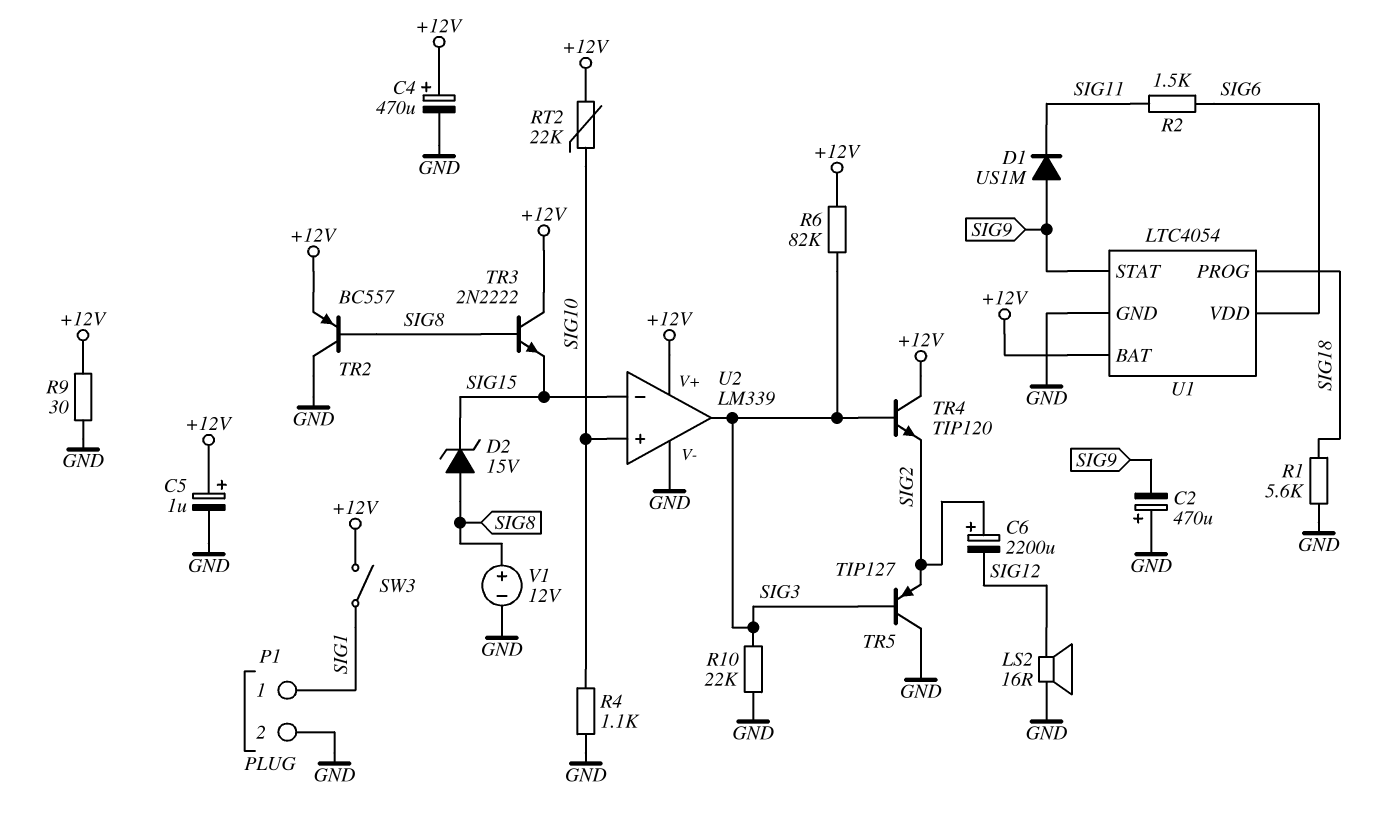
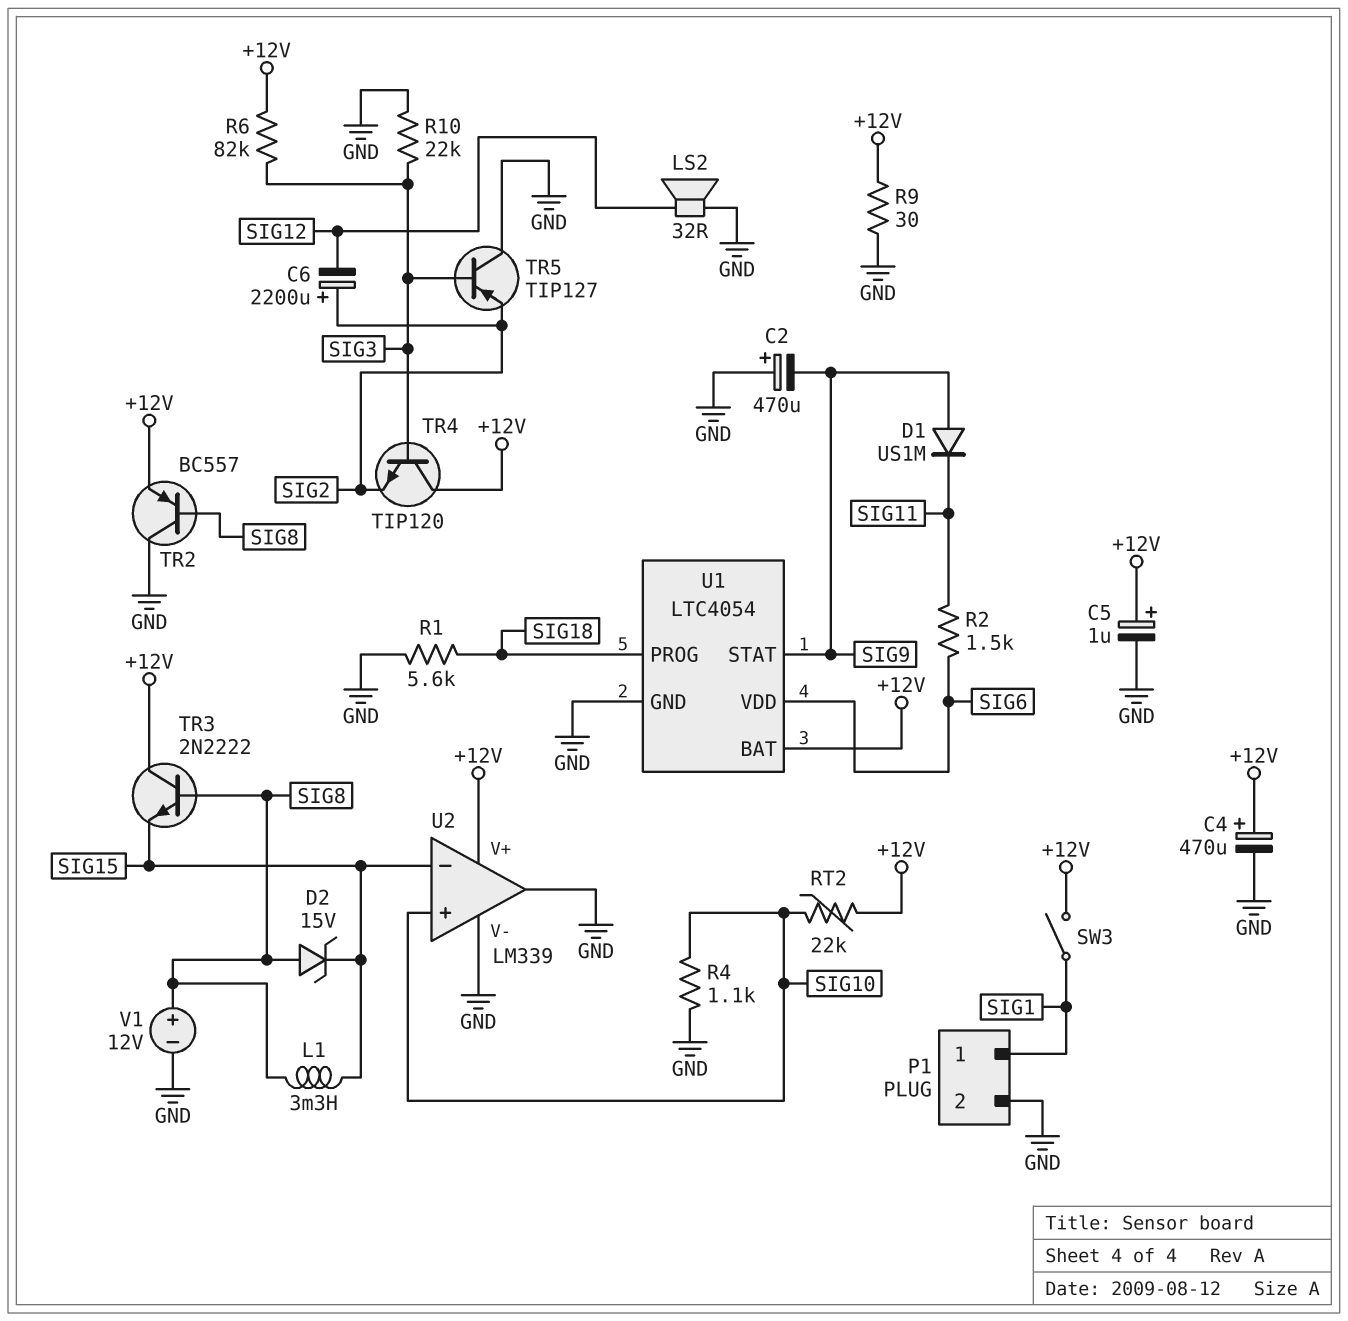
L1: none -> 3.3mH (SIG8, SIG15)
LS2: speaker 16R (GND, SIG12) -> speaker 32R (GND, SIG12)
U2 pin out: SIG3 -> GND

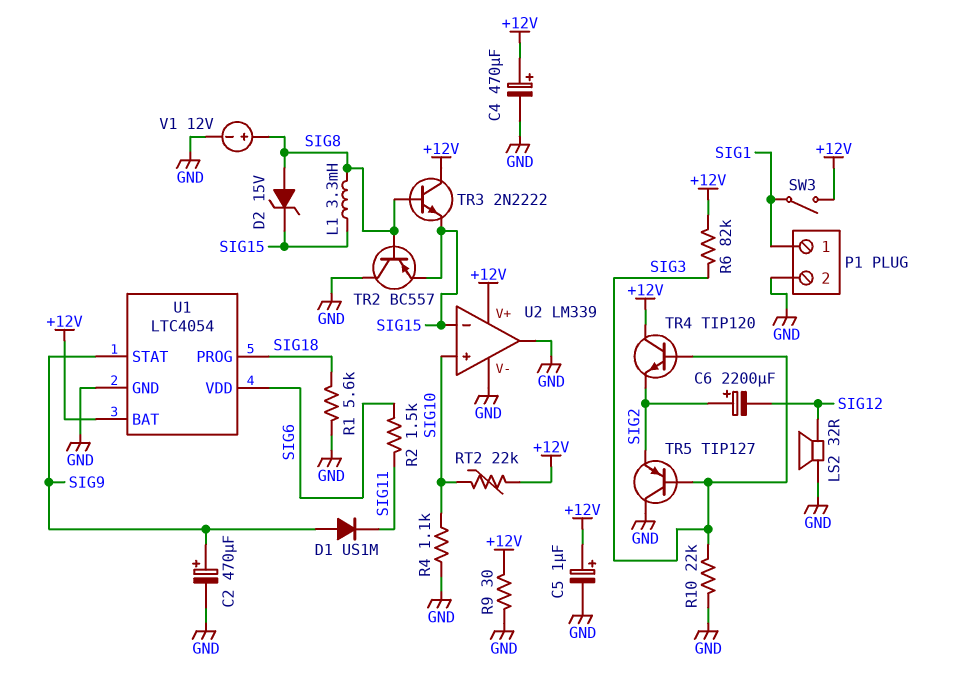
C2: 470uF (plus GND, minus SIG9) -> 470uF (plus SIG9, minus GND)
TR2: PNP BC557 (B SIG8, C GND, E +12V) -> PNP BC557 (B SIG8, C GND, E SIG15)

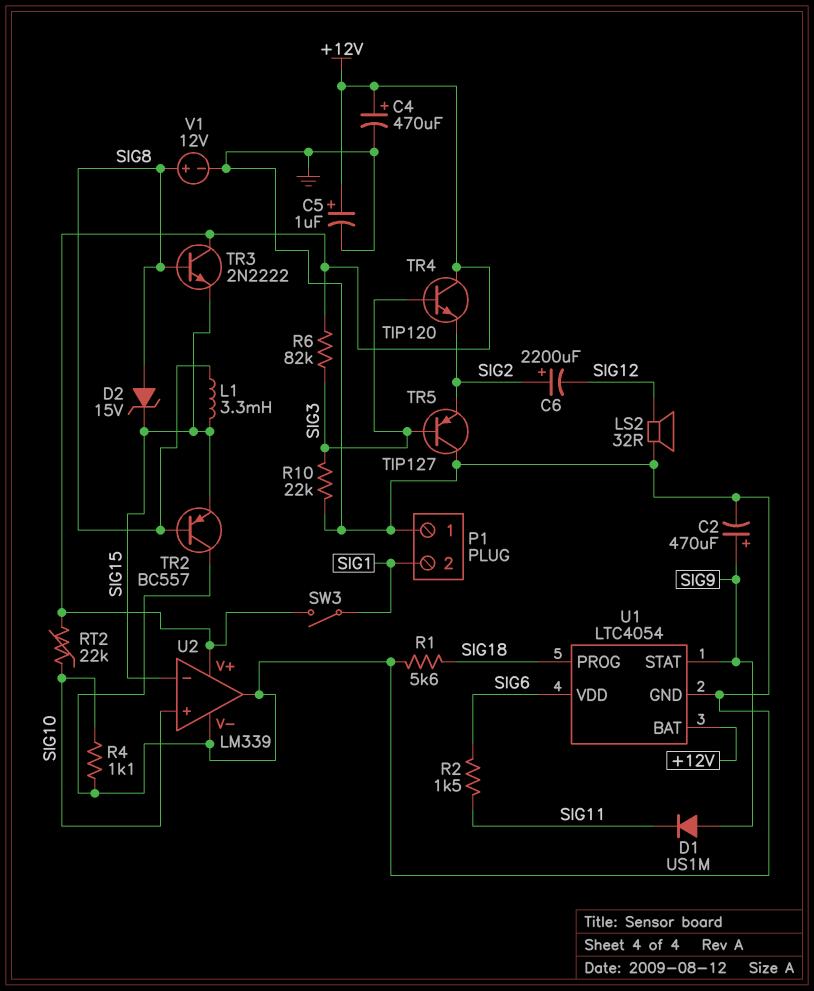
P1 pin 1: SIG1 -> GND
P1 pin 2: GND -> SIG1
R9: 30 (+12V, GND) -> none

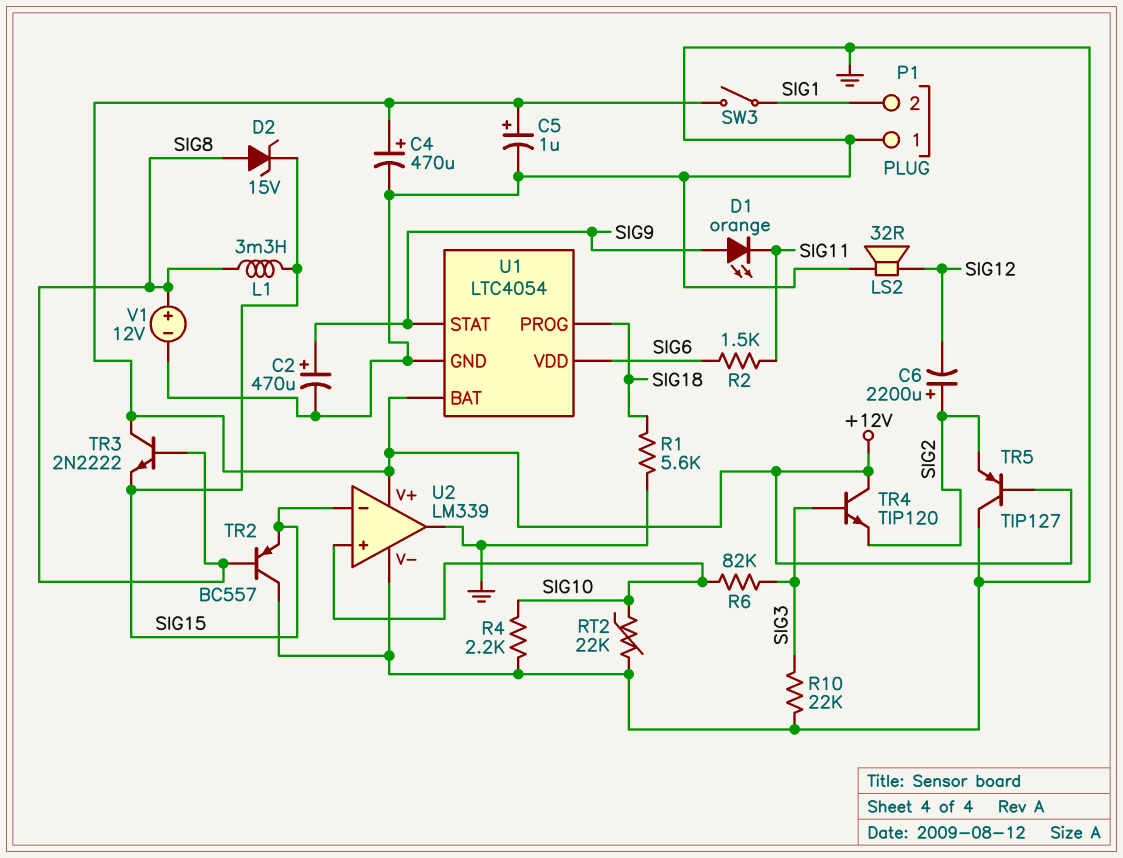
D1: diode US1M (A SIG9, K SIG11) -> LED orange (A SIG9, K SIG11)
R4: 1.1k (GND, SIG10) -> 2.2k (GND, SIG10)
R6: 82k (+12V, SIG3) -> 82k (SIG3, SIG10)
RT2: 22k (+12V, SIG10) -> 22k (GND, SIG10)
TR5: PNP TIP127 (B SIG3, C GND, E SIG2) -> PNP TIP127 (B +12V, C GND, E SIG2)

